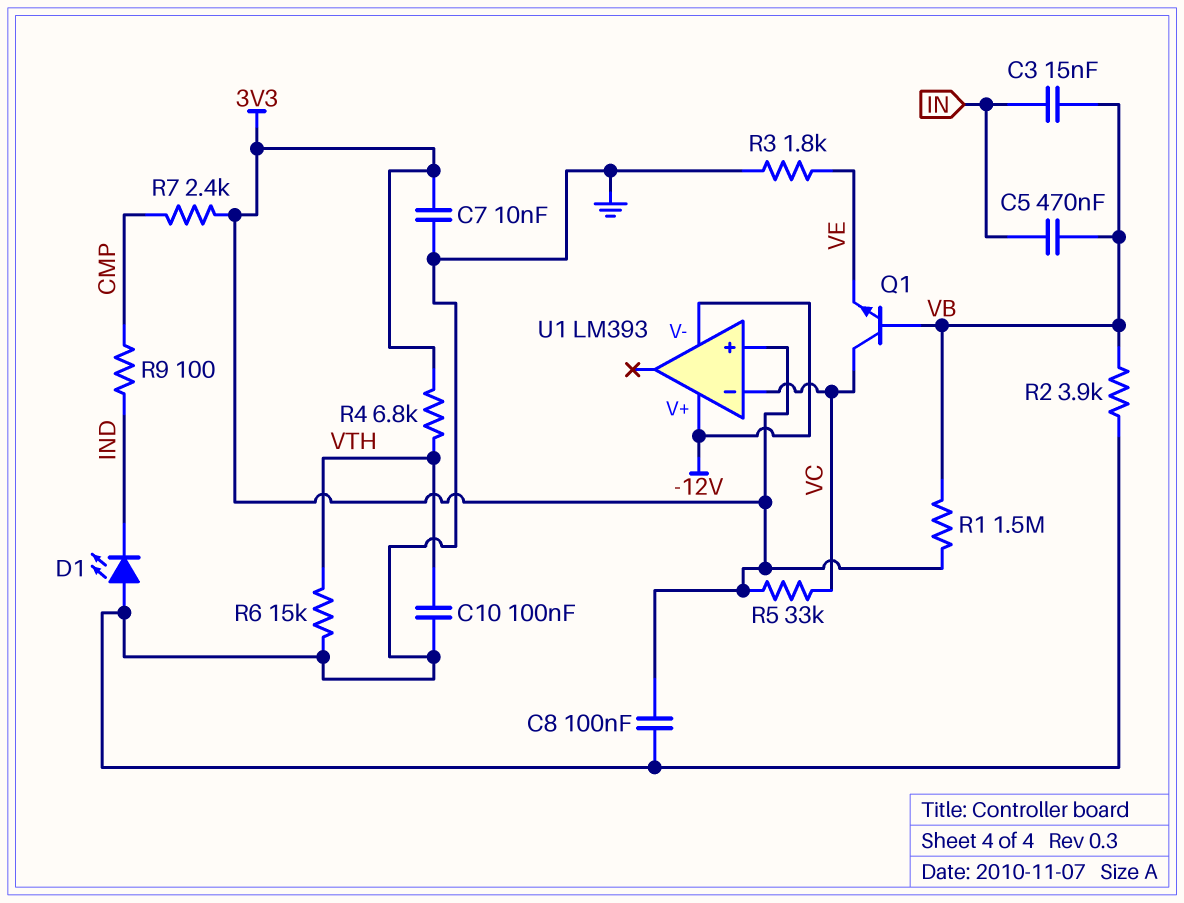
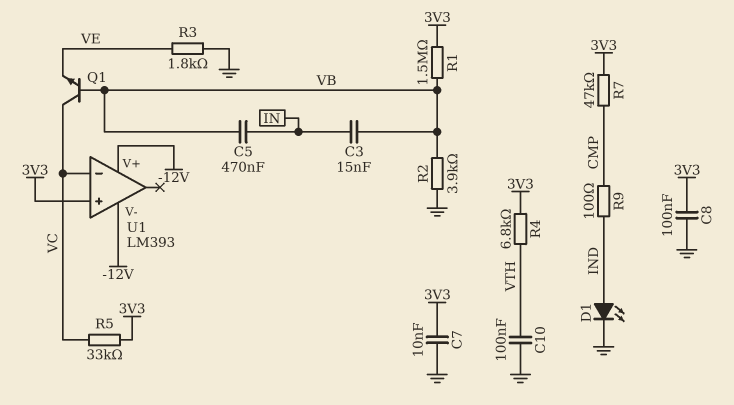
D1: LED (A GND, K IND) -> LED (A IND, K GND)
R6: 15k (GND, VTH) -> none
R7: 2.4k (3V3, CMP) -> 47k (3V3, CMP)

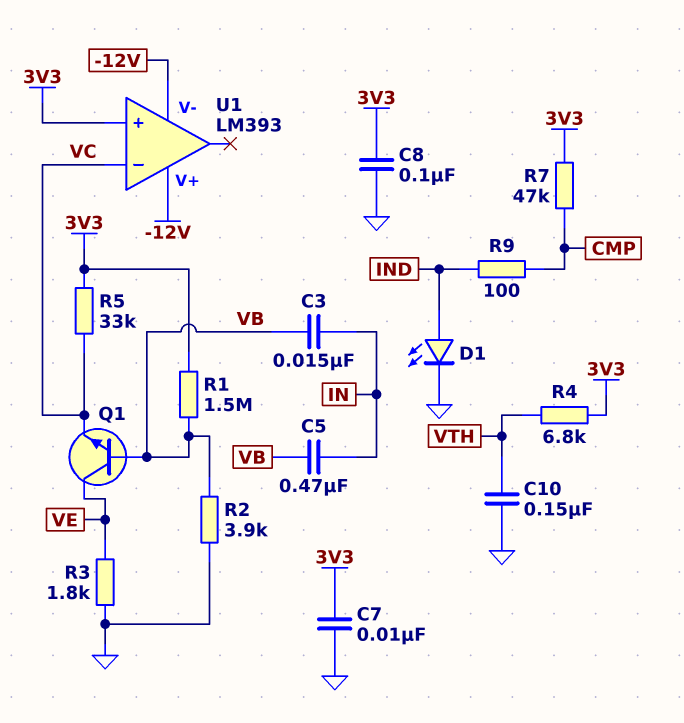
C10: 100nF (GND, VTH) -> 150nF (GND, VTH)
Q1: NPN (B VB, C VC, E VE) -> NPN (B VB, C VE, E VC)

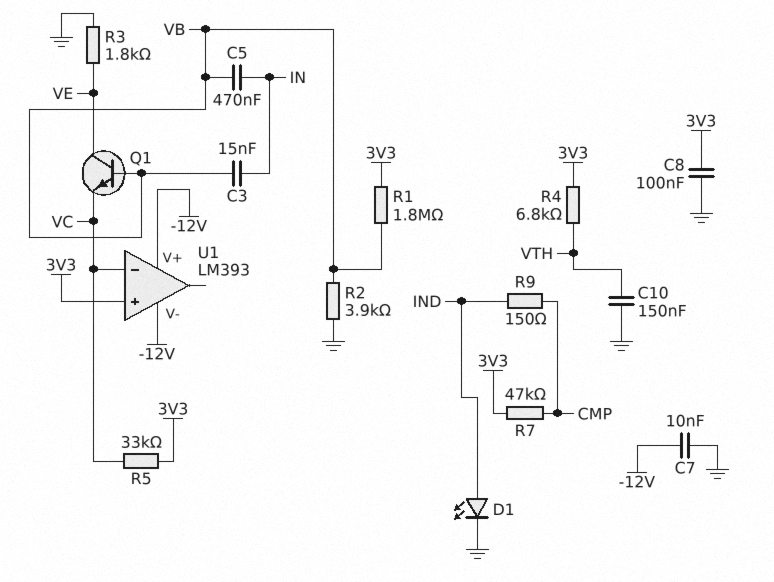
C7: 10nF (3V3, GND) -> 10nF (-12V, GND)
R1: 1.5M (3V3, VB) -> 1.8M (3V3, VB)
R9: 100 (CMP, IND) -> 150 (CMP, IND)

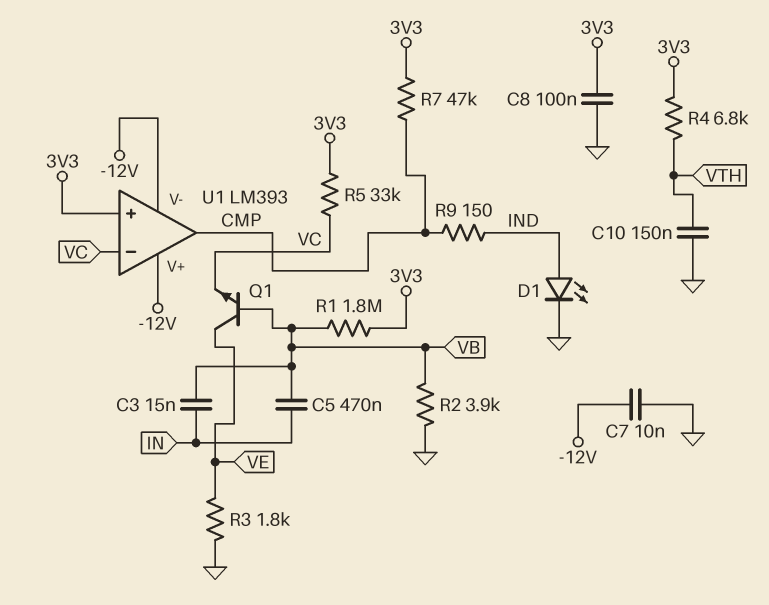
U1 pin out: none -> CMP

